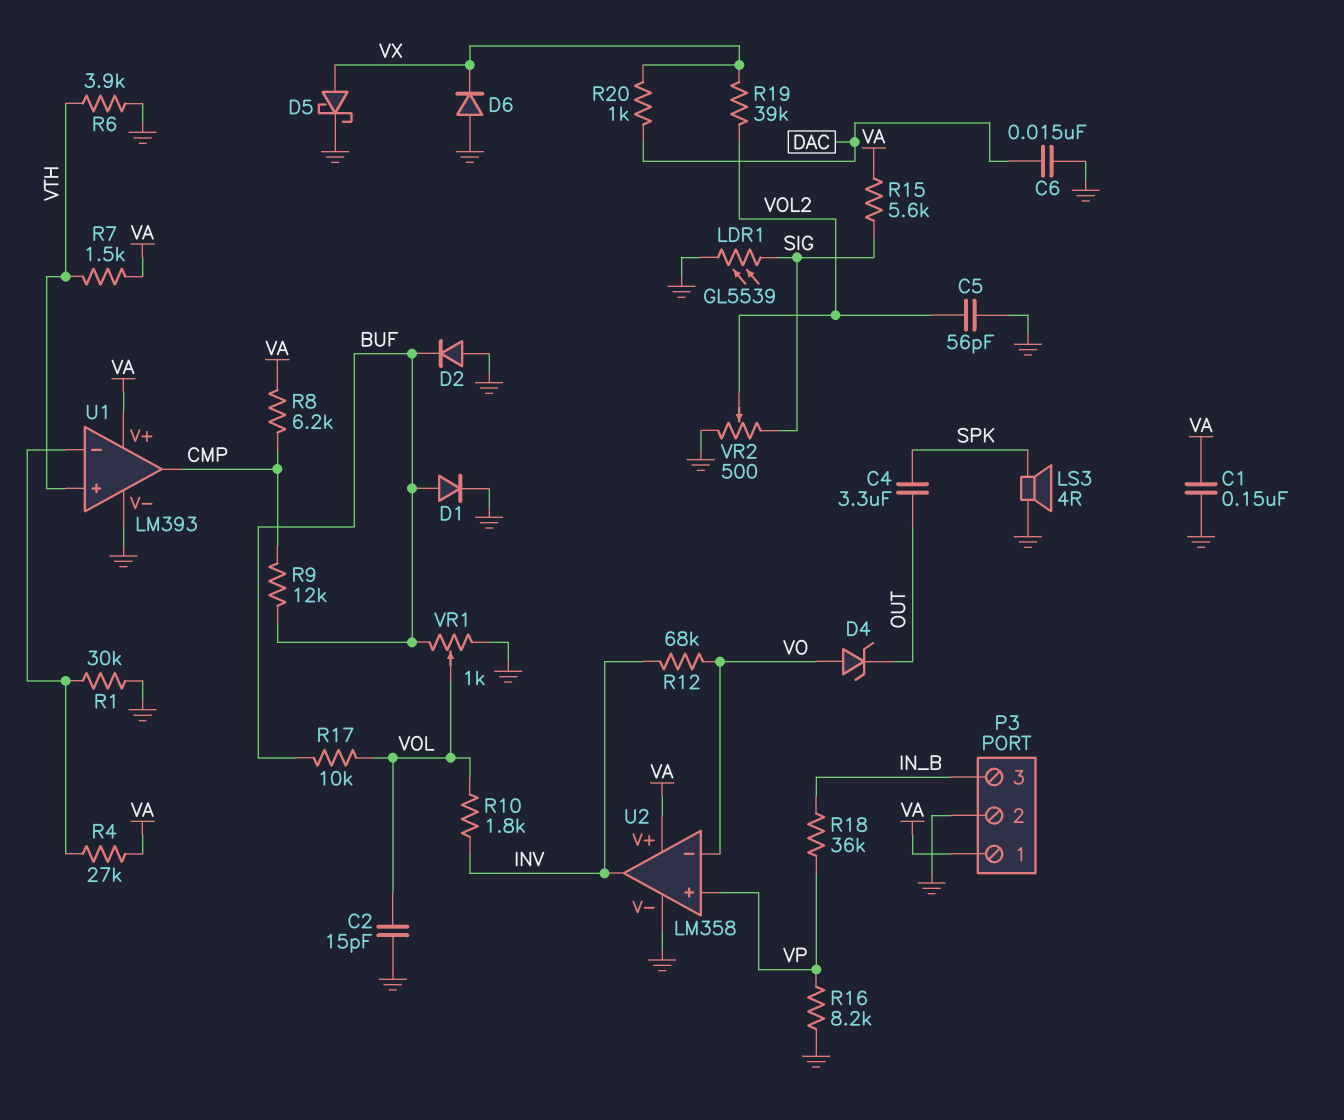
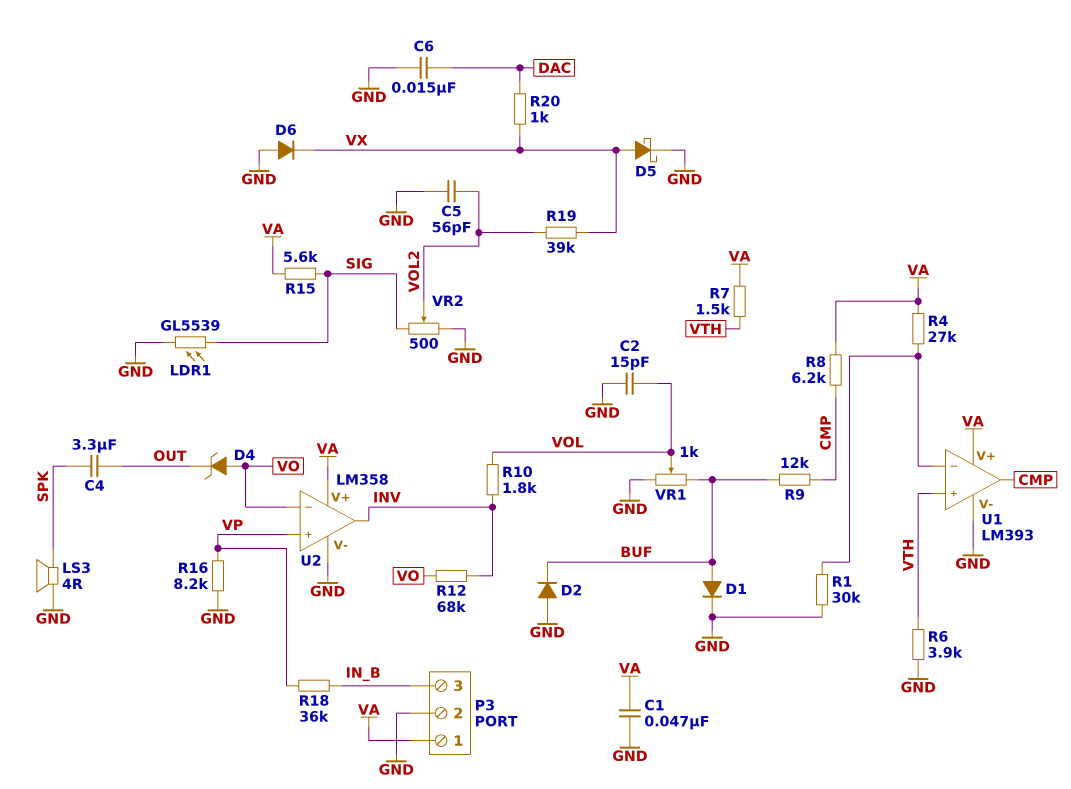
C1: 150nF (GND, VA) -> 47nF (GND, VA)
R17: 10k (BUF, VOL) -> none

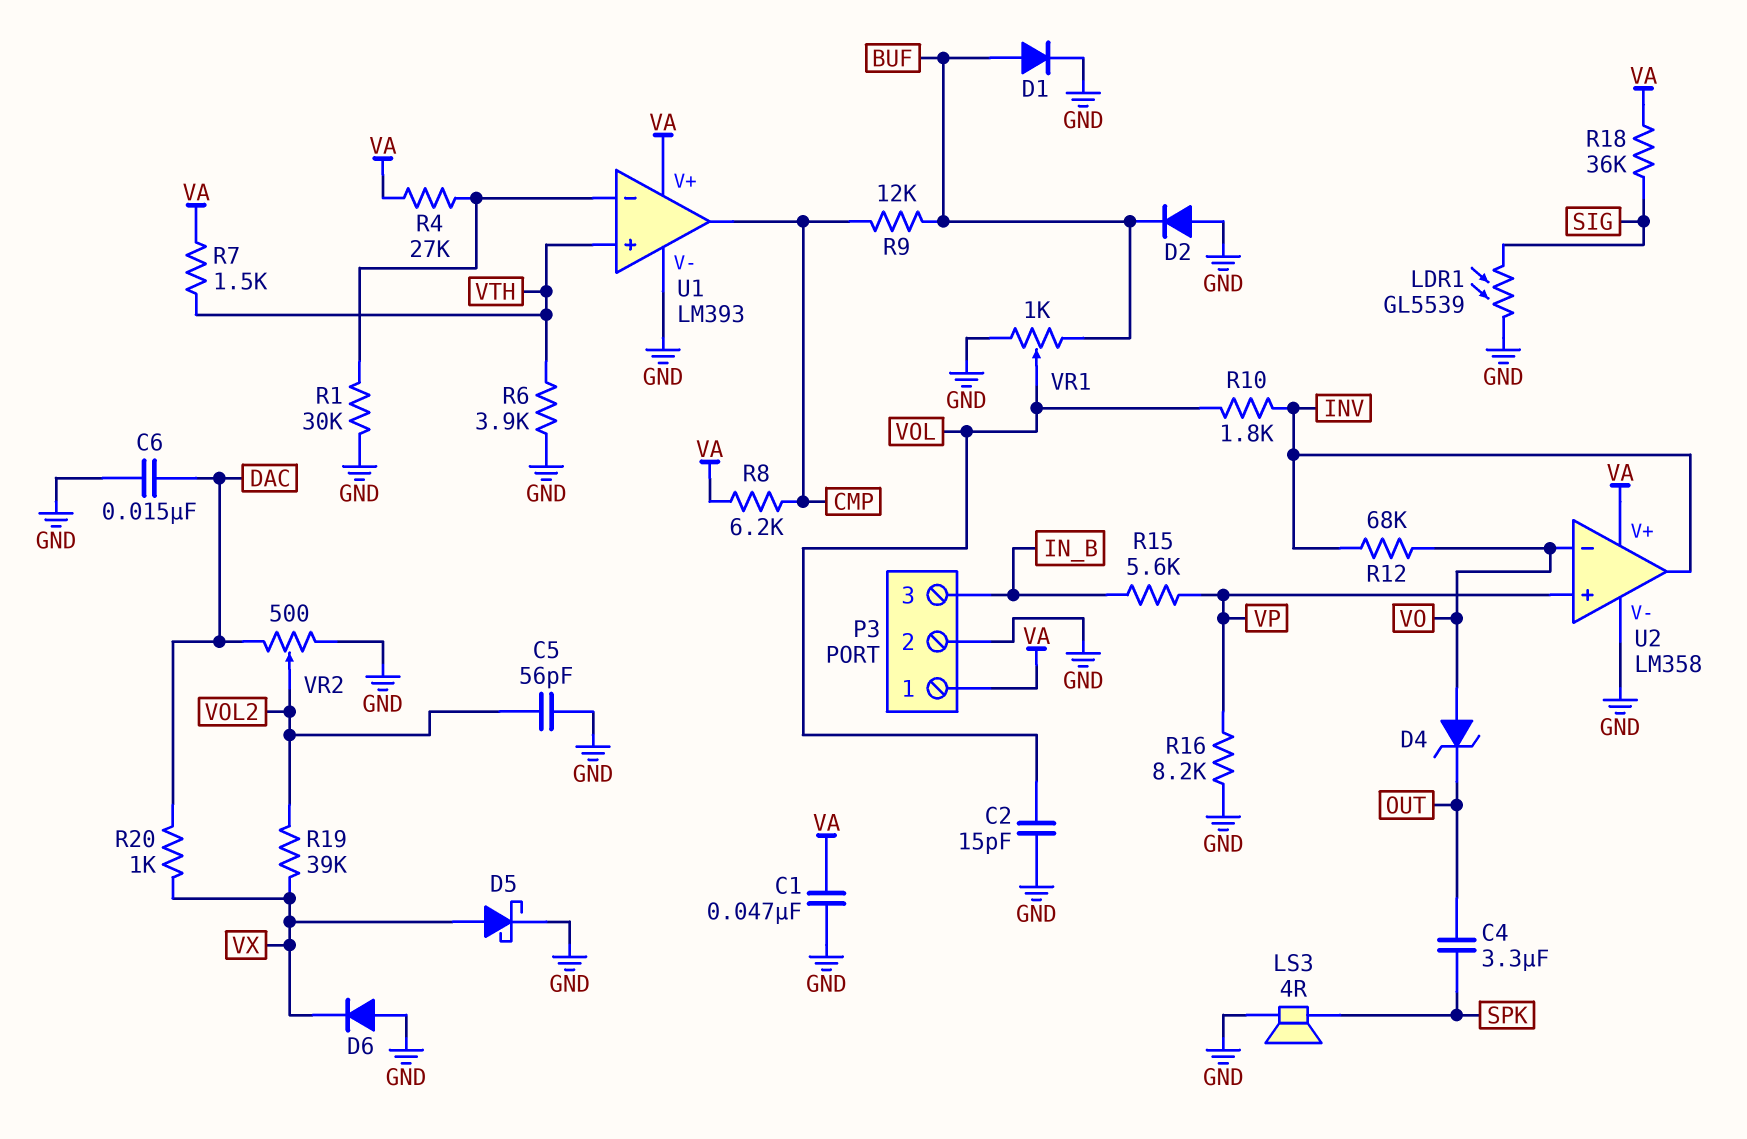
R15: 5.6k (SIG, VA) -> 5.6k (IN_B, VP)
R18: 36k (IN_B, VP) -> 36k (SIG, VA)
VR2: 500 (GND, SIG, wiper VOL2) -> 500 (DAC, GND, wiper VOL2)

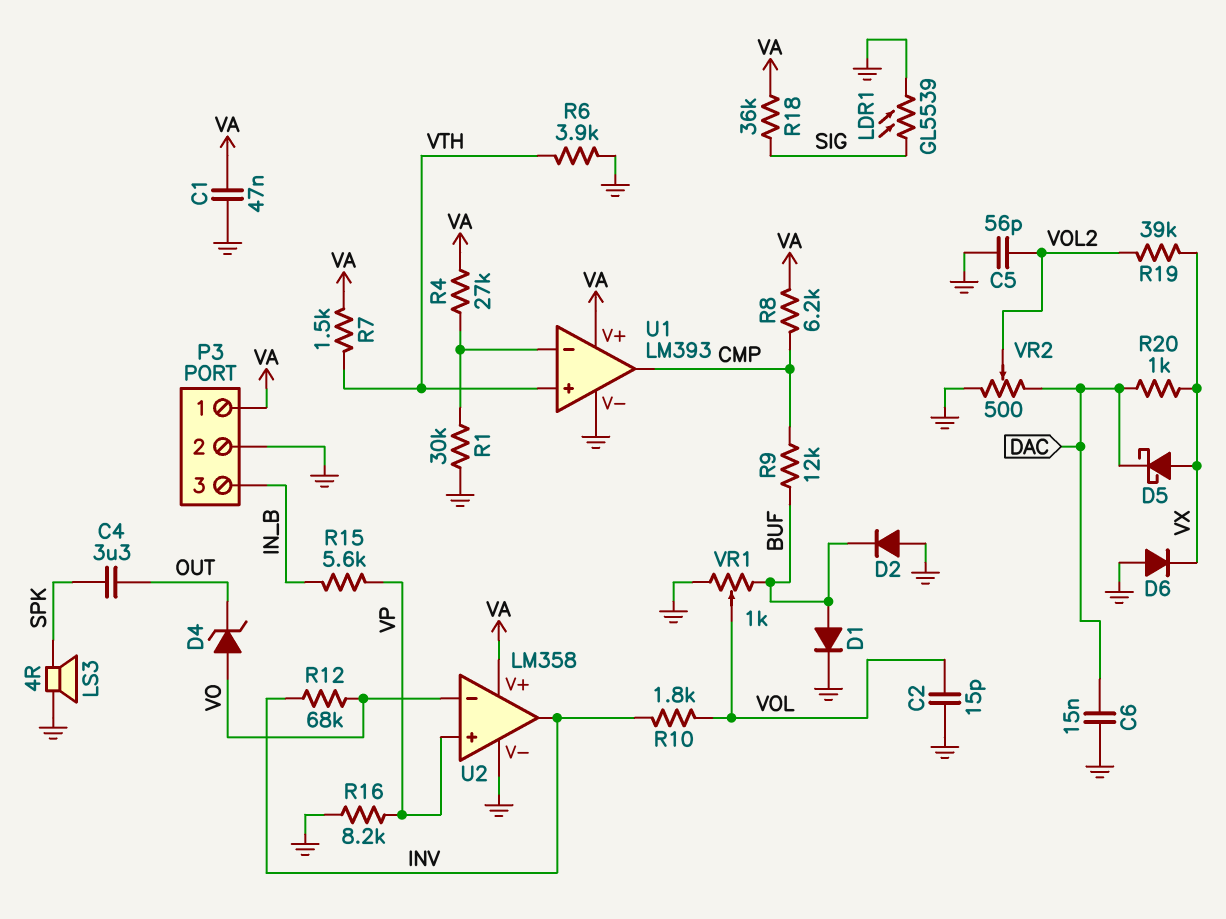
D5: schottky (A VX, K GND) -> schottky (A VX, K DAC)

